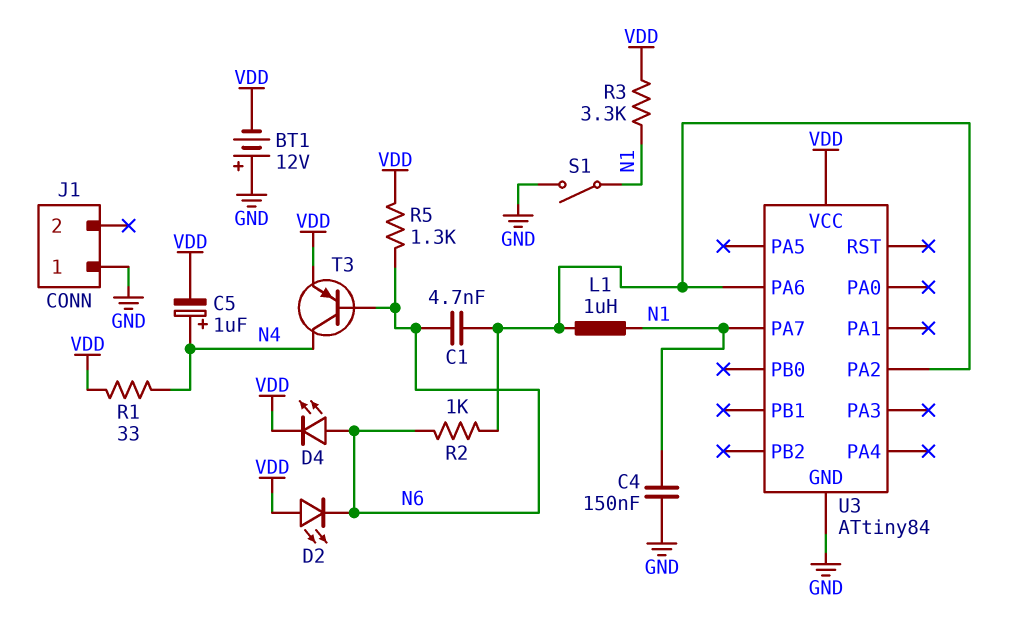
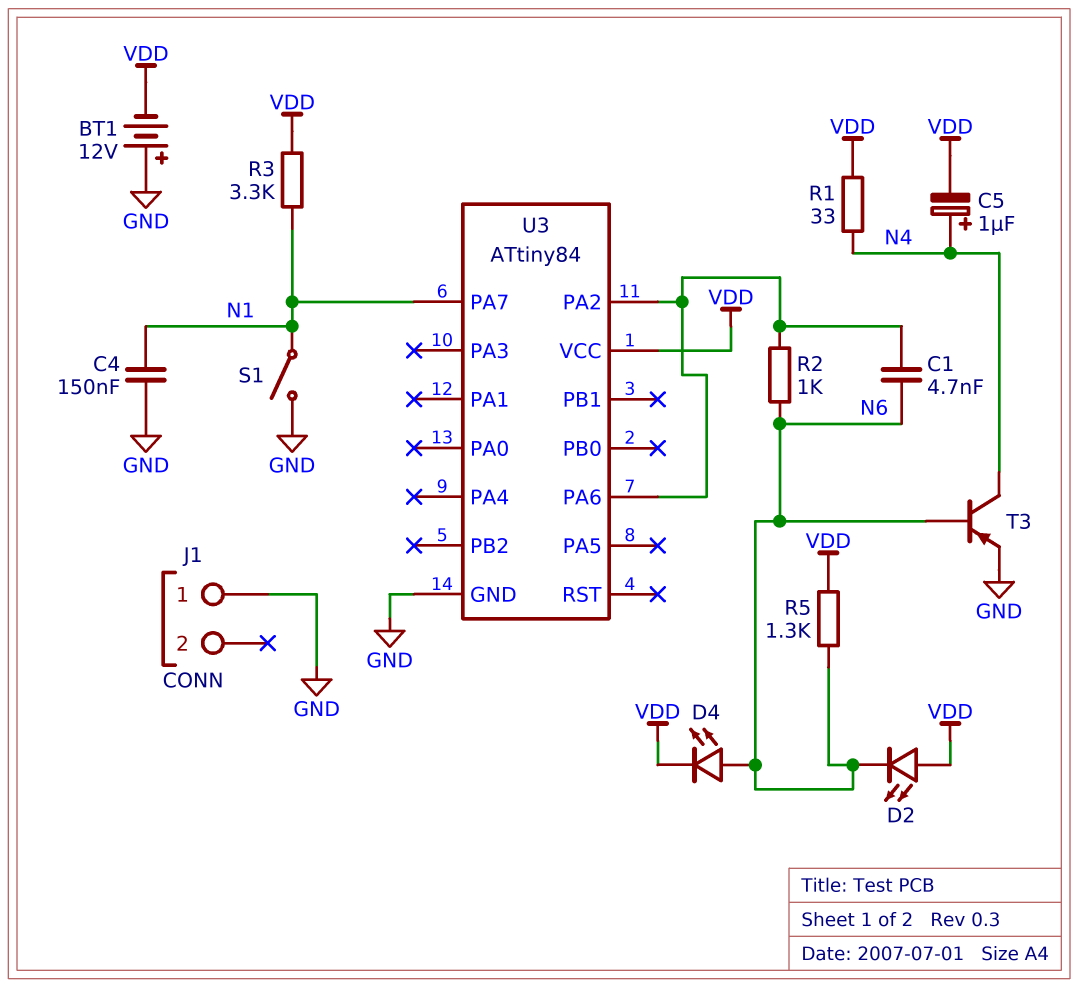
L1: 1uH (N1, U3/PA2) -> none
T3: PNP (B N6, C N4, E VDD) -> PNP (B N6, C N4, E GND)

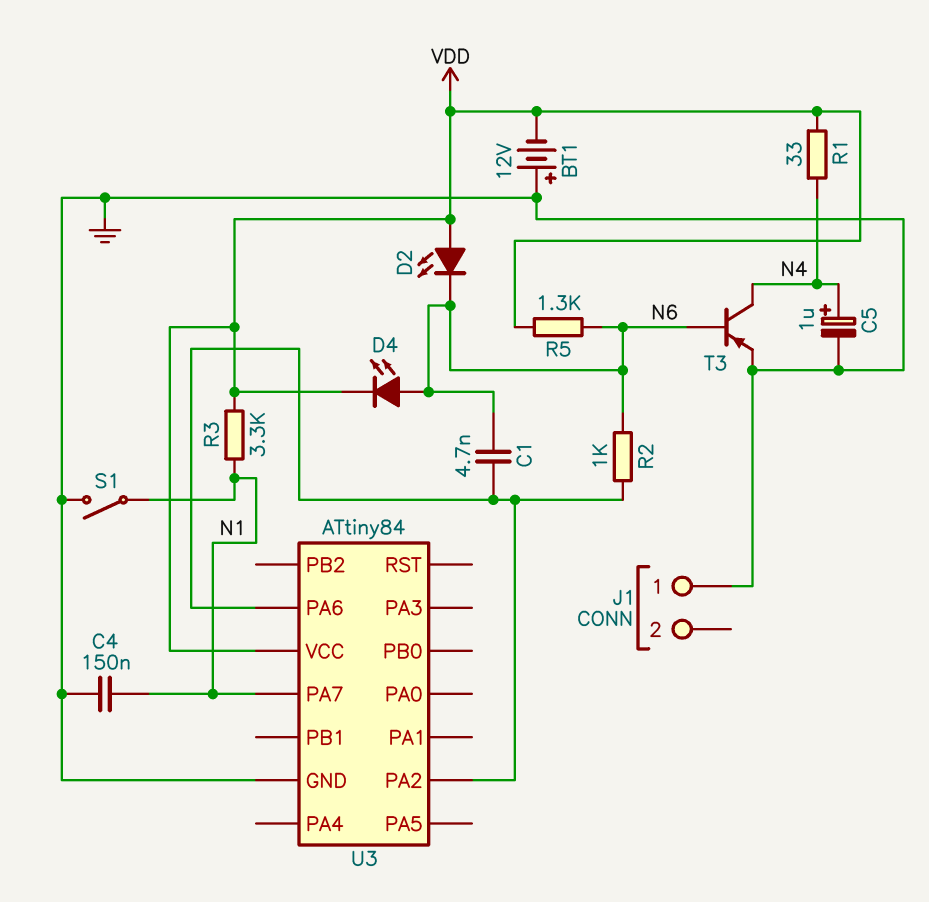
C5: 1uF (plus N4, minus VDD) -> 1uF (plus N4, minus GND)

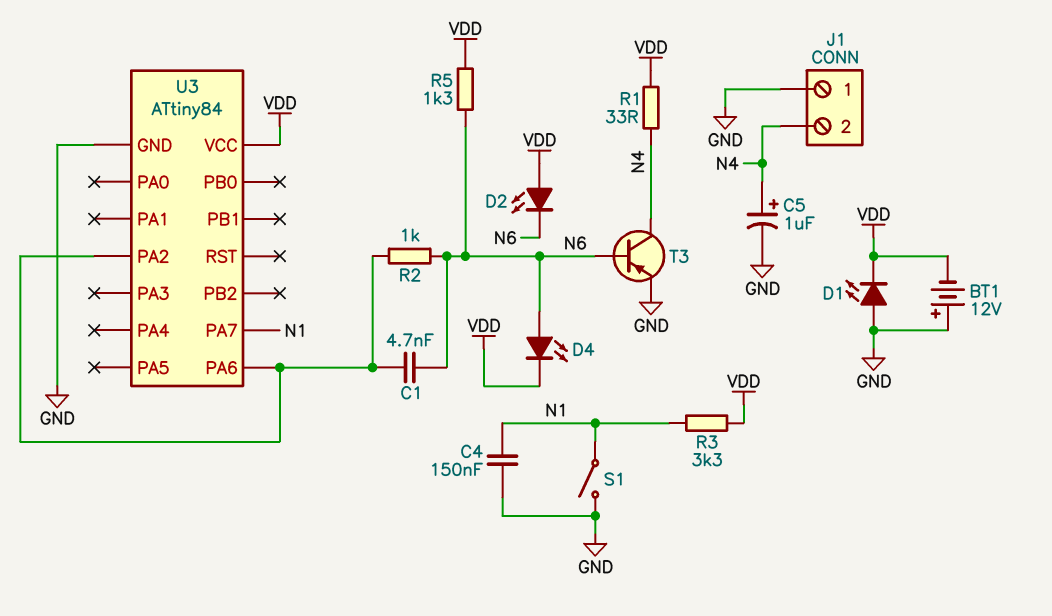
D1: none -> LED (A GND, K VDD)
J1 pin 2: none -> N4

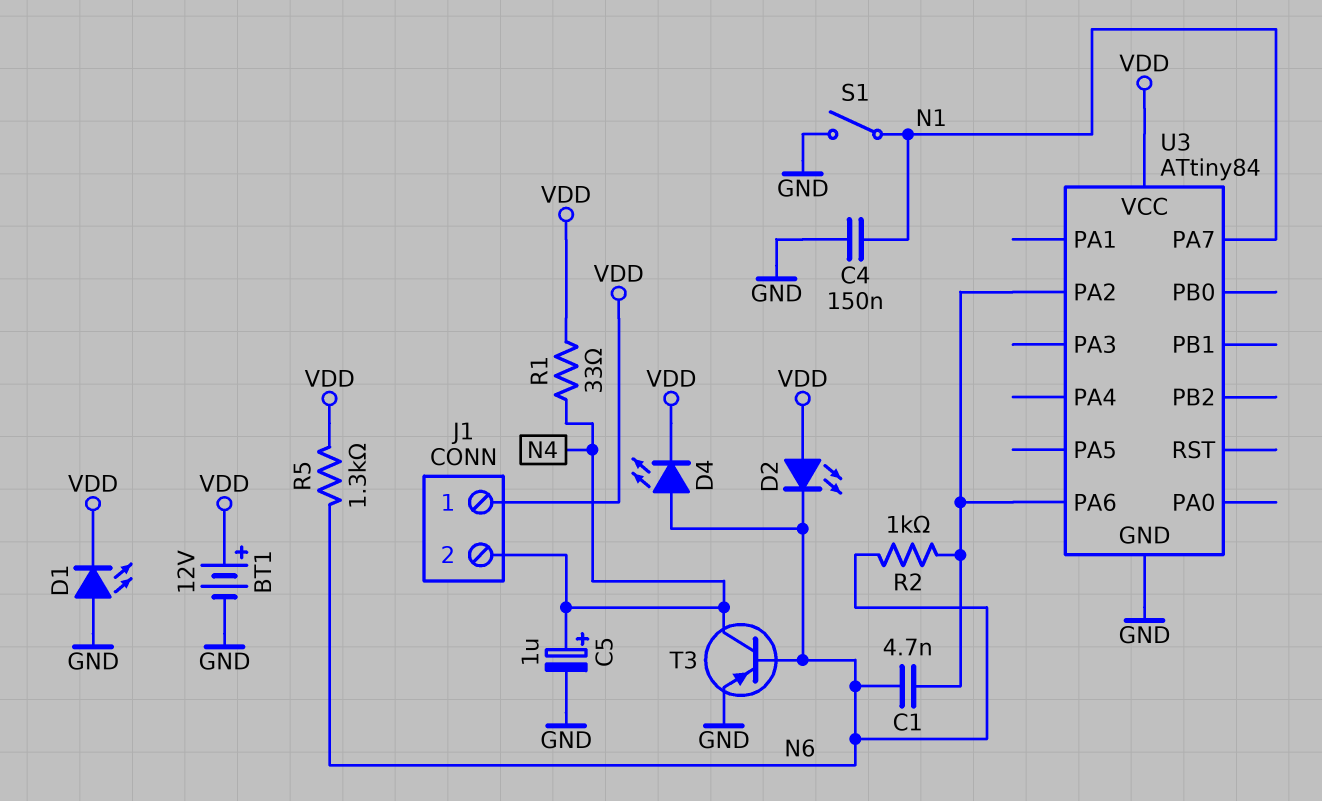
BT1: 12V (plus GND, minus VDD) -> 12V (plus VDD, minus GND)
J1 pin 1: GND -> VDD
R3: 3.3k (N1, VDD) -> none

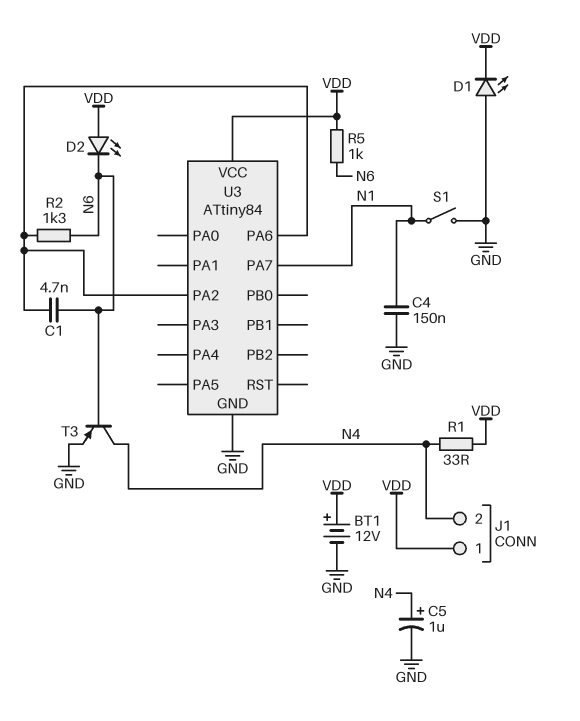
D4: LED (A N6, K VDD) -> none
R2: 1k (N6, U3/PA2) -> 1.3k (N6, U3/PA2)
R5: 1.3k (N6, VDD) -> 1k (N6, VDD)

